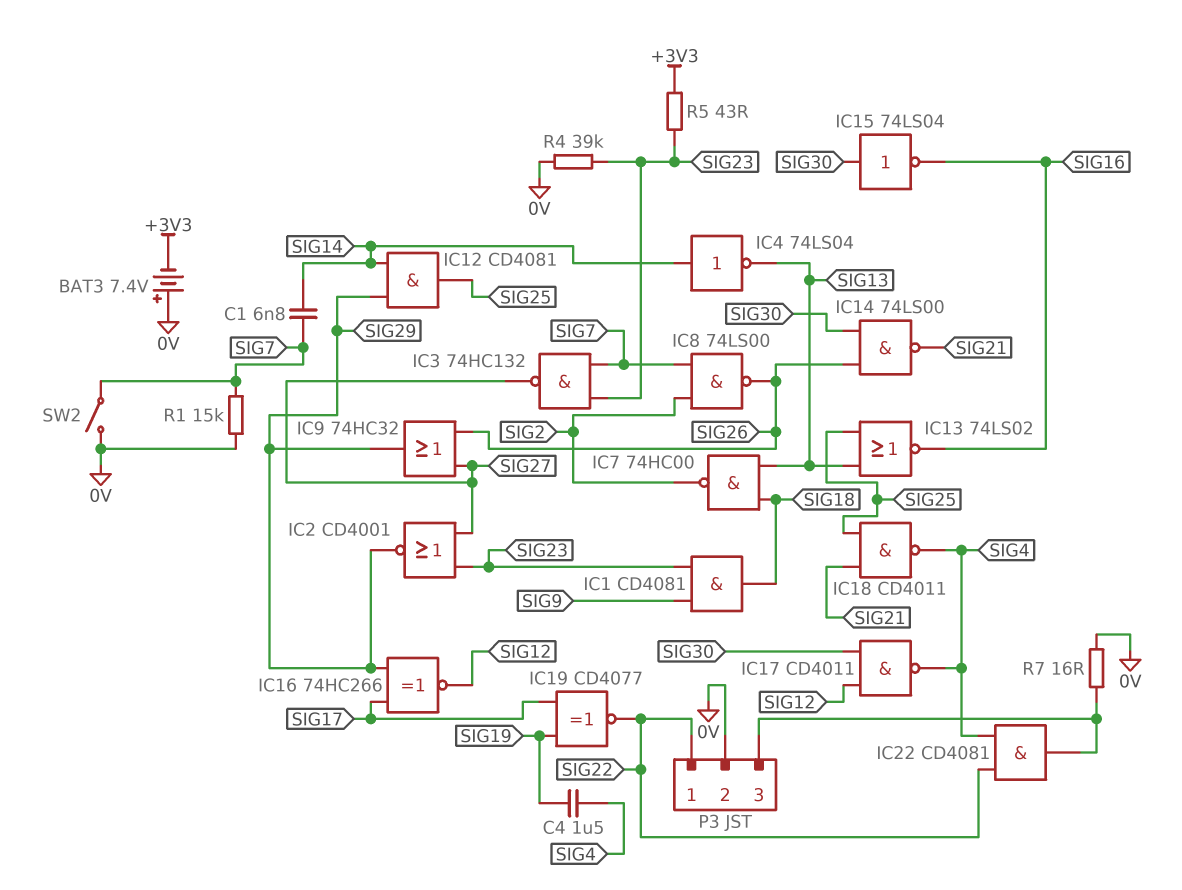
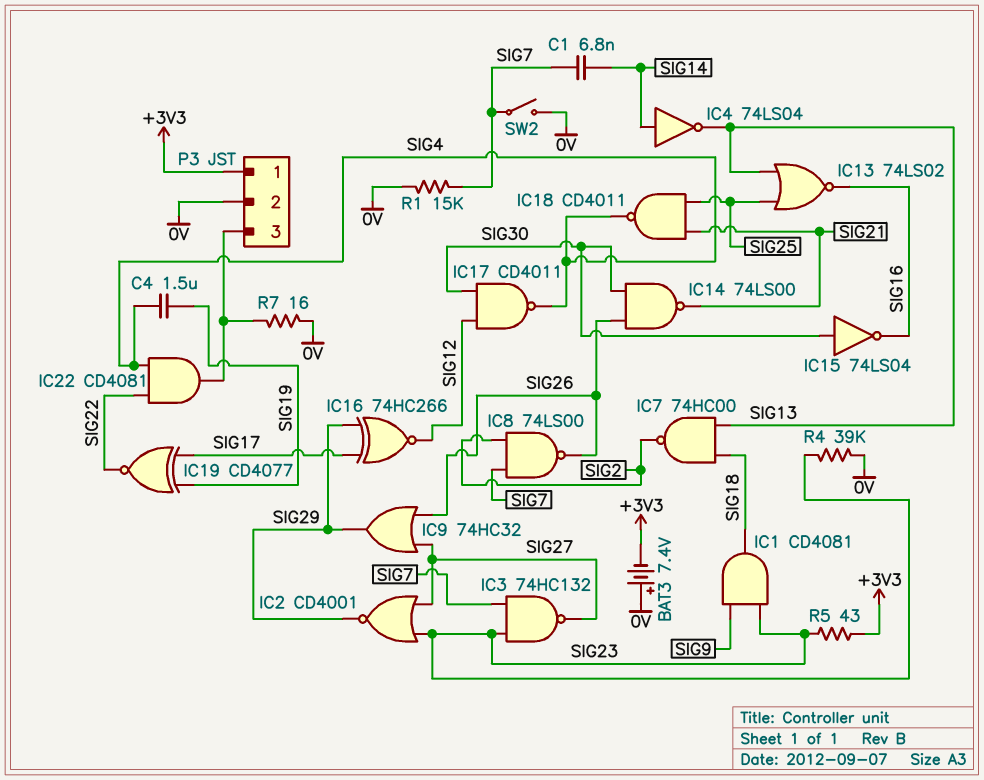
IC12: AND CD4081 (in SIG14, in SIG29, out SIG25) -> none
P3 pin 1: SIG22 -> +3V3

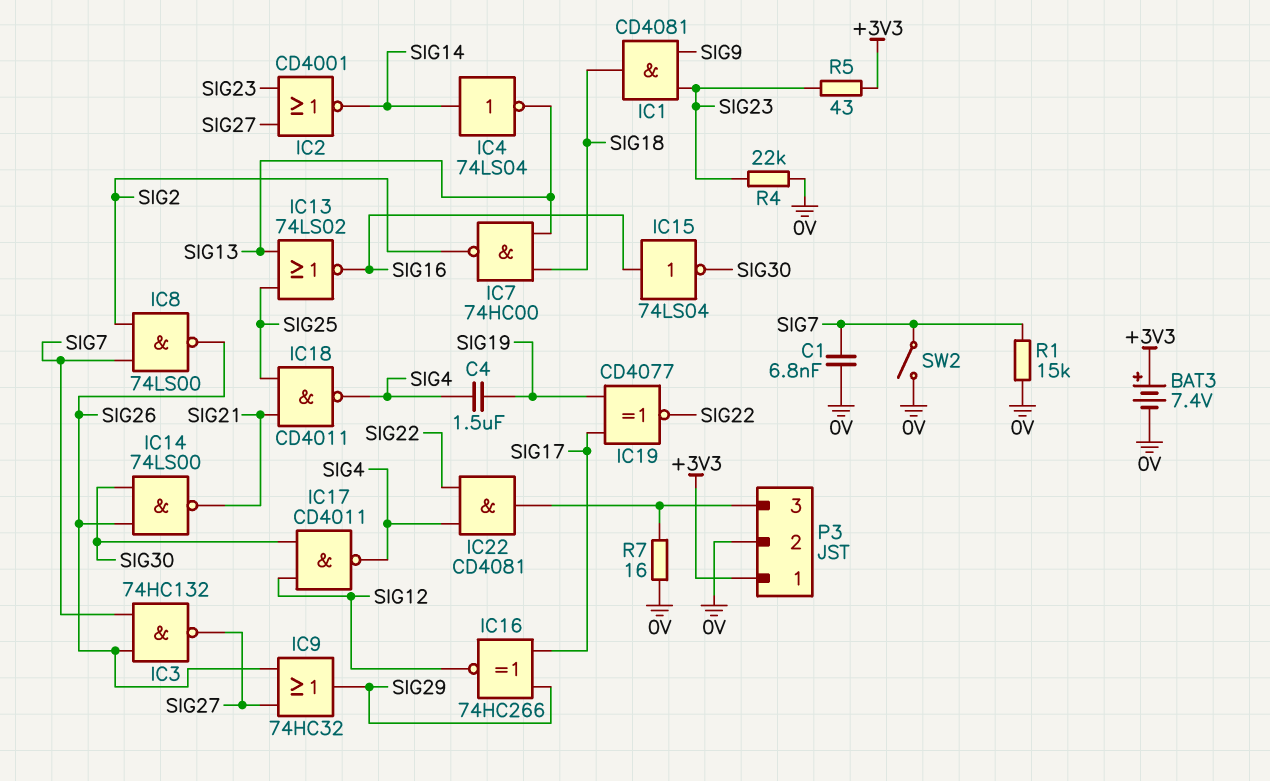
BAT3: 7.4V (plus 0V, minus +3V3) -> 7.4V (plus +3V3, minus 0V)
C1: 6.8nF (SIG7, SIG14) -> 6.8nF (0V, SIG7)
IC2: NOR CD4001 (in SIG23, in SIG27, out SIG29) -> NOR CD4001 (in SIG23, in SIG27, out SIG14)
IC3: NAND 74HC132 (in SIG7, in SIG23, out SIG27) -> NAND 74HC132 (in SIG7, in SIG26, out SIG27)
IC15: NOT 74LS04 (in SIG30, out SIG16) -> NOT 74LS04 (in SIG16, out SIG30)
R4: 39k (0V, SIG23) -> 22k (0V, SIG23)

